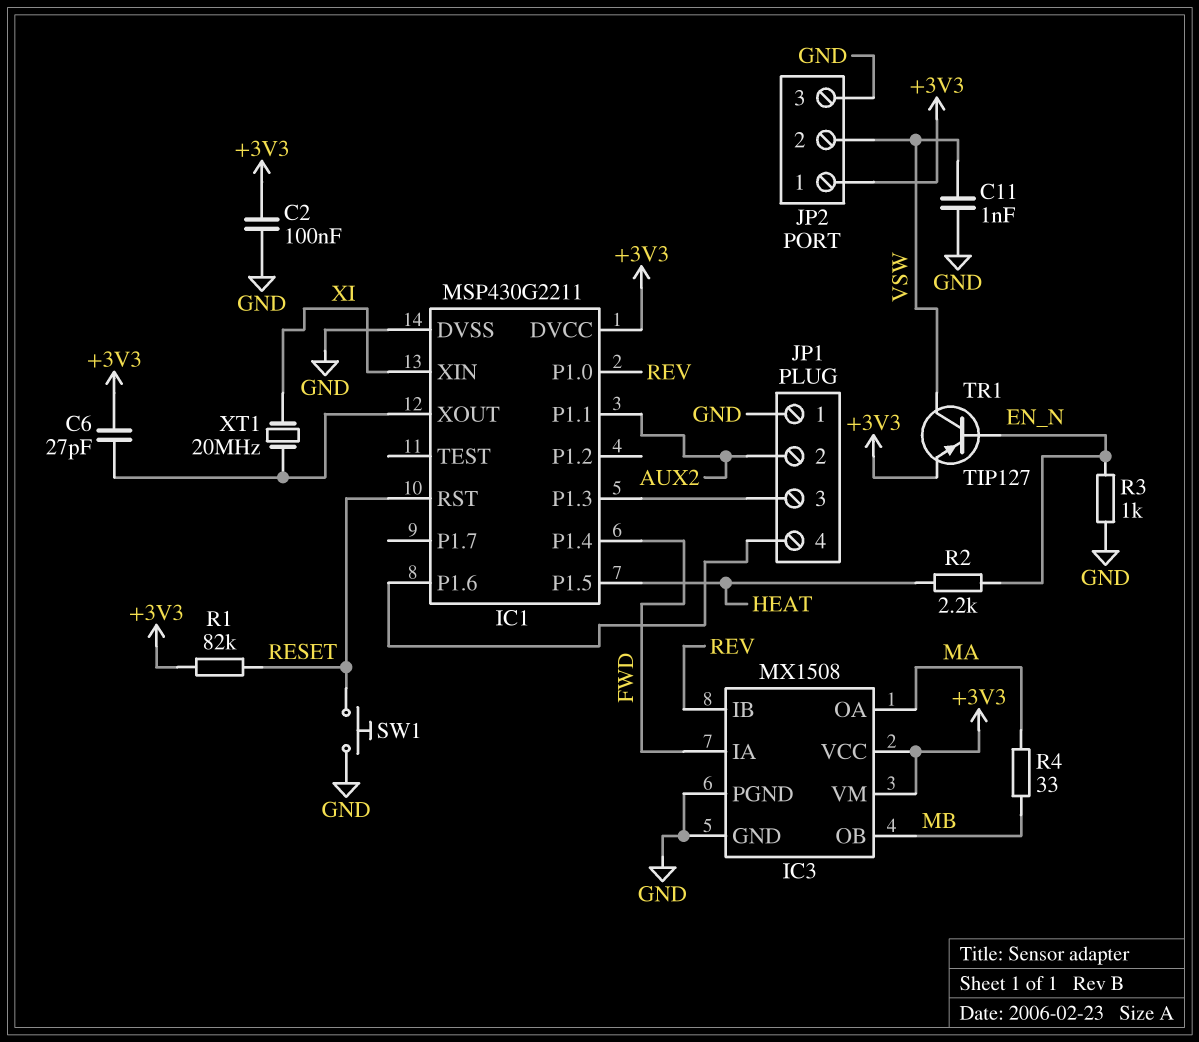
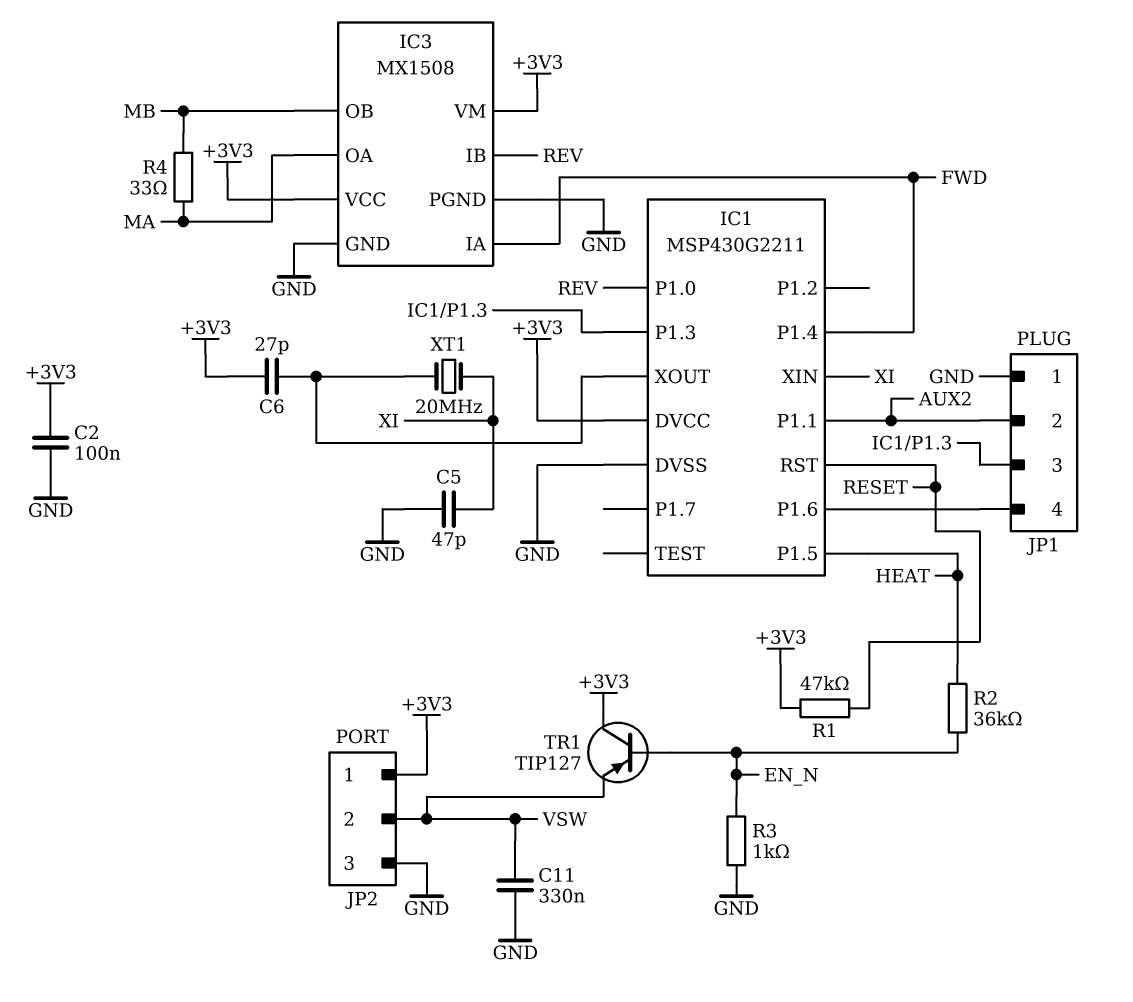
C5: none -> 47pF (GND, XI)
C11: 1nF (GND, VSW) -> 330nF (GND, VSW)
R1: 82k (+3V3, RESET) -> 47k (+3V3, RESET)
R2: 2.2k (EN_N, HEAT) -> 36k (EN_N, HEAT)
SW1: button (GND, RESET) -> none
TR1: PNP TIP127 (B EN_N, C VSW, E +3V3) -> PNP TIP127 (B EN_N, C +3V3, E VSW)

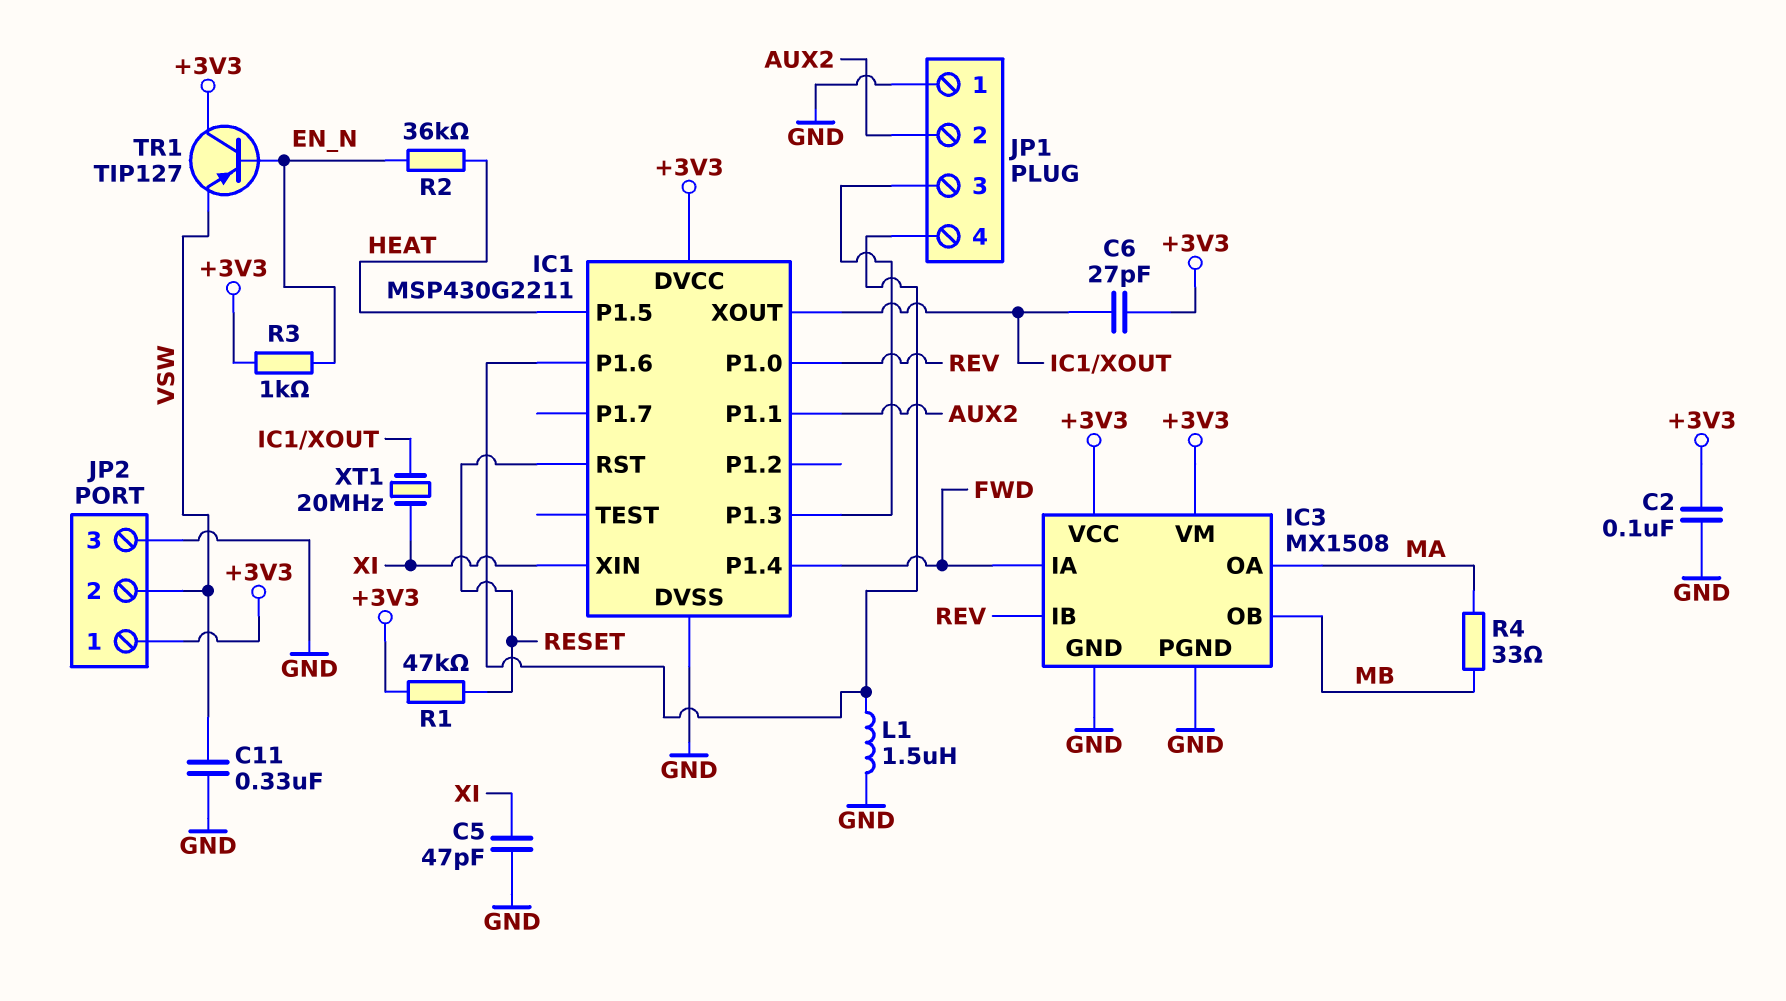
L1: none -> 1.5uH (GND, IC1/P1.6)
R3: 1k (EN_N, GND) -> 1k (+3V3, EN_N)

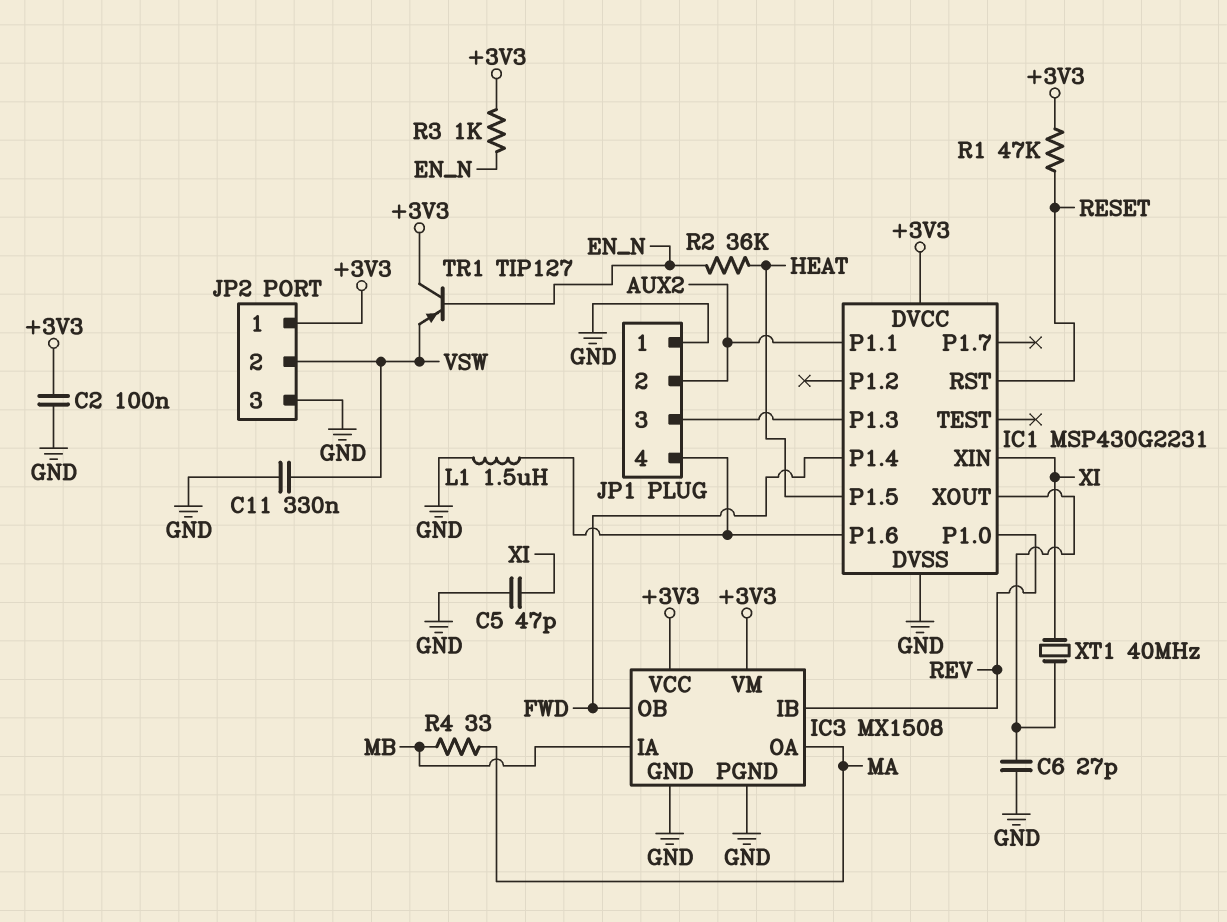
C6: 27pF (+3V3, IC1/XOUT) -> 27pF (GND, IC1/XOUT)
IC1: MSP430G2211 -> MSP430G2231
IC3 pin IA: FWD -> MB
IC3 pin OB: MB -> FWD
XT1: 20MHz (IC1/XOUT, XI) -> 40MHz (IC1/XOUT, XI)

